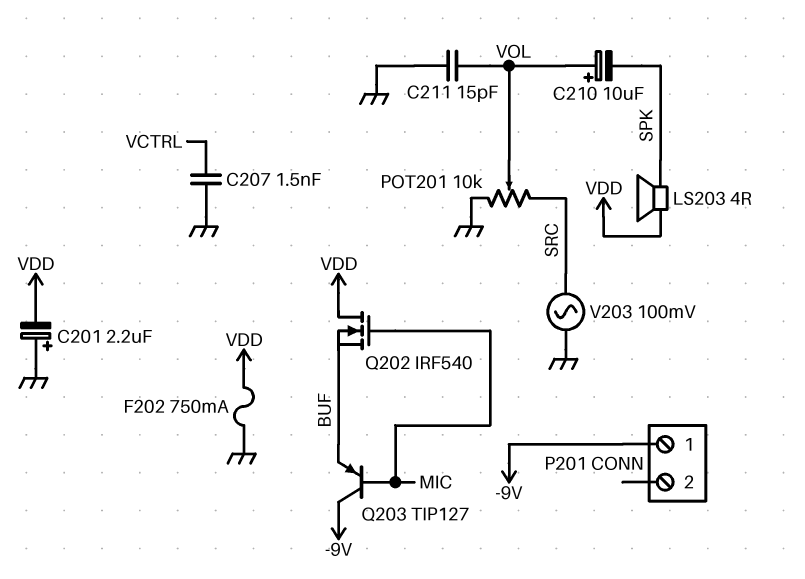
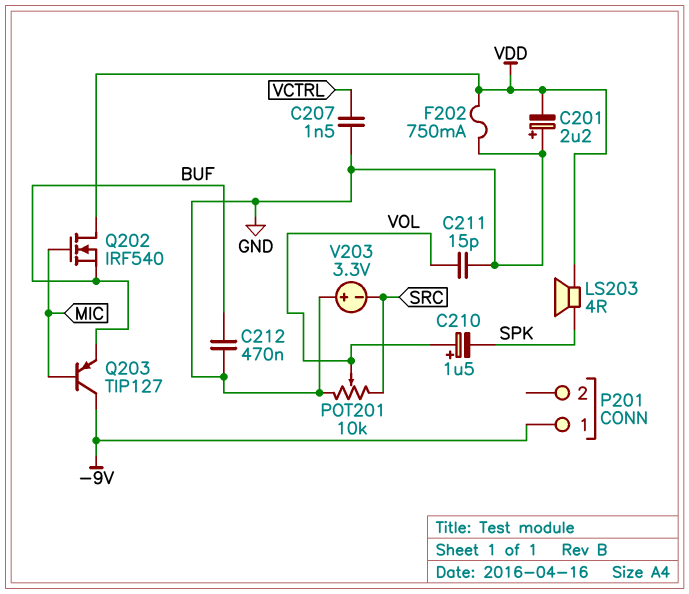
C210: 10uF (plus VOL, minus SPK) -> 1.5uF (plus VOL, minus SPK)
C212: none -> 470nF (BUF, GND)
V203: AC 100mV (GND, SRC) -> 3.3V (plus GND, minus SRC)

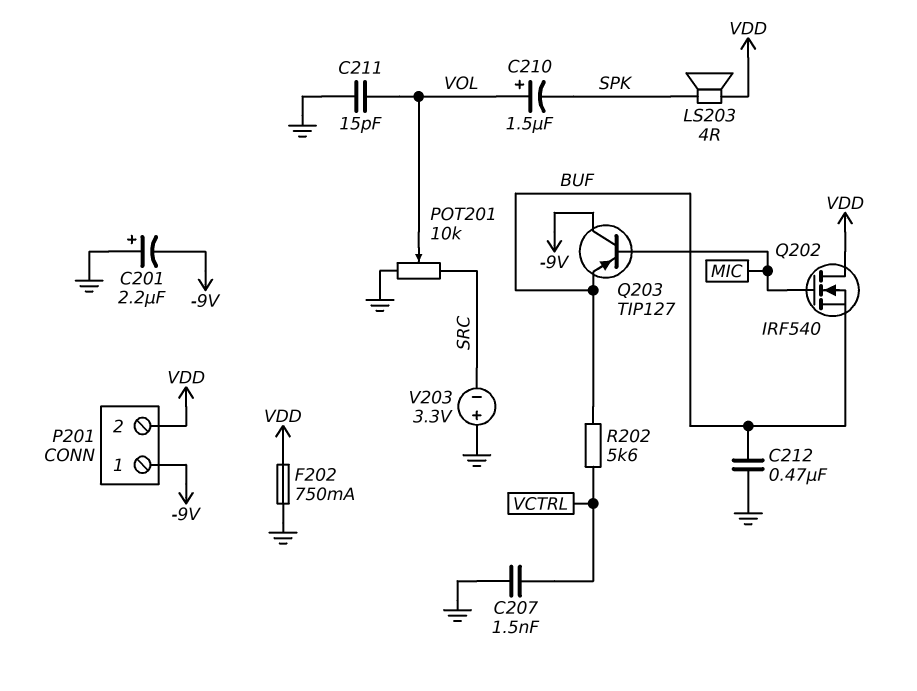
C201: 2.2uF (plus GND, minus VDD) -> 2.2uF (plus GND, minus -9V)
P201 pin 2: none -> VDD
R202: none -> 5.6k (BUF, VCTRL)

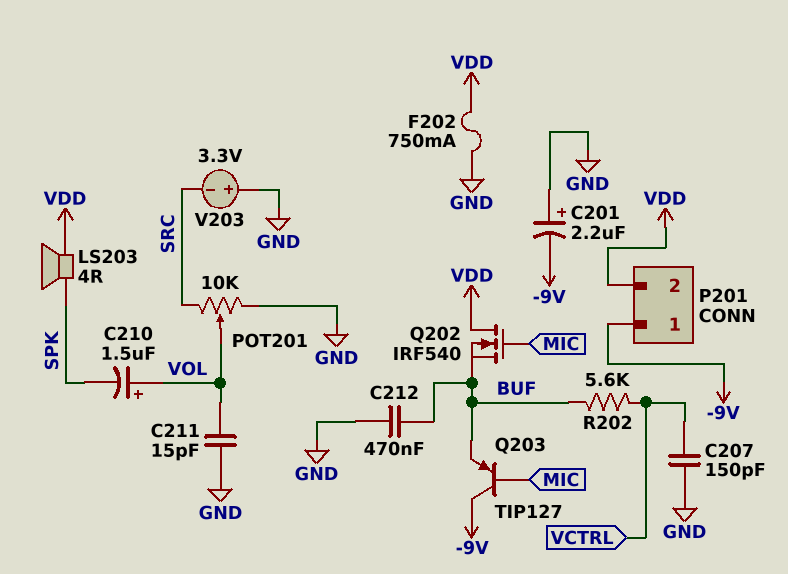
C207: 1.5nF (GND, VCTRL) -> 150pF (GND, VCTRL)

